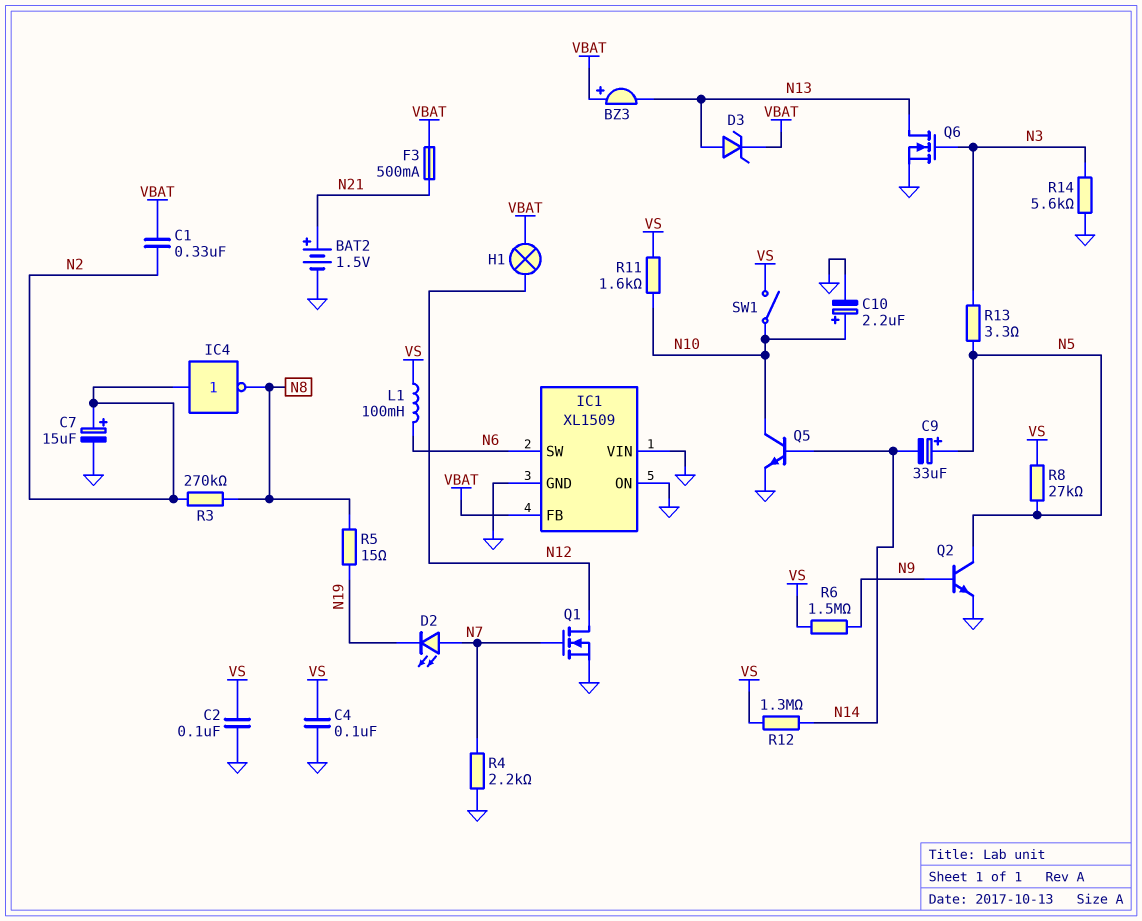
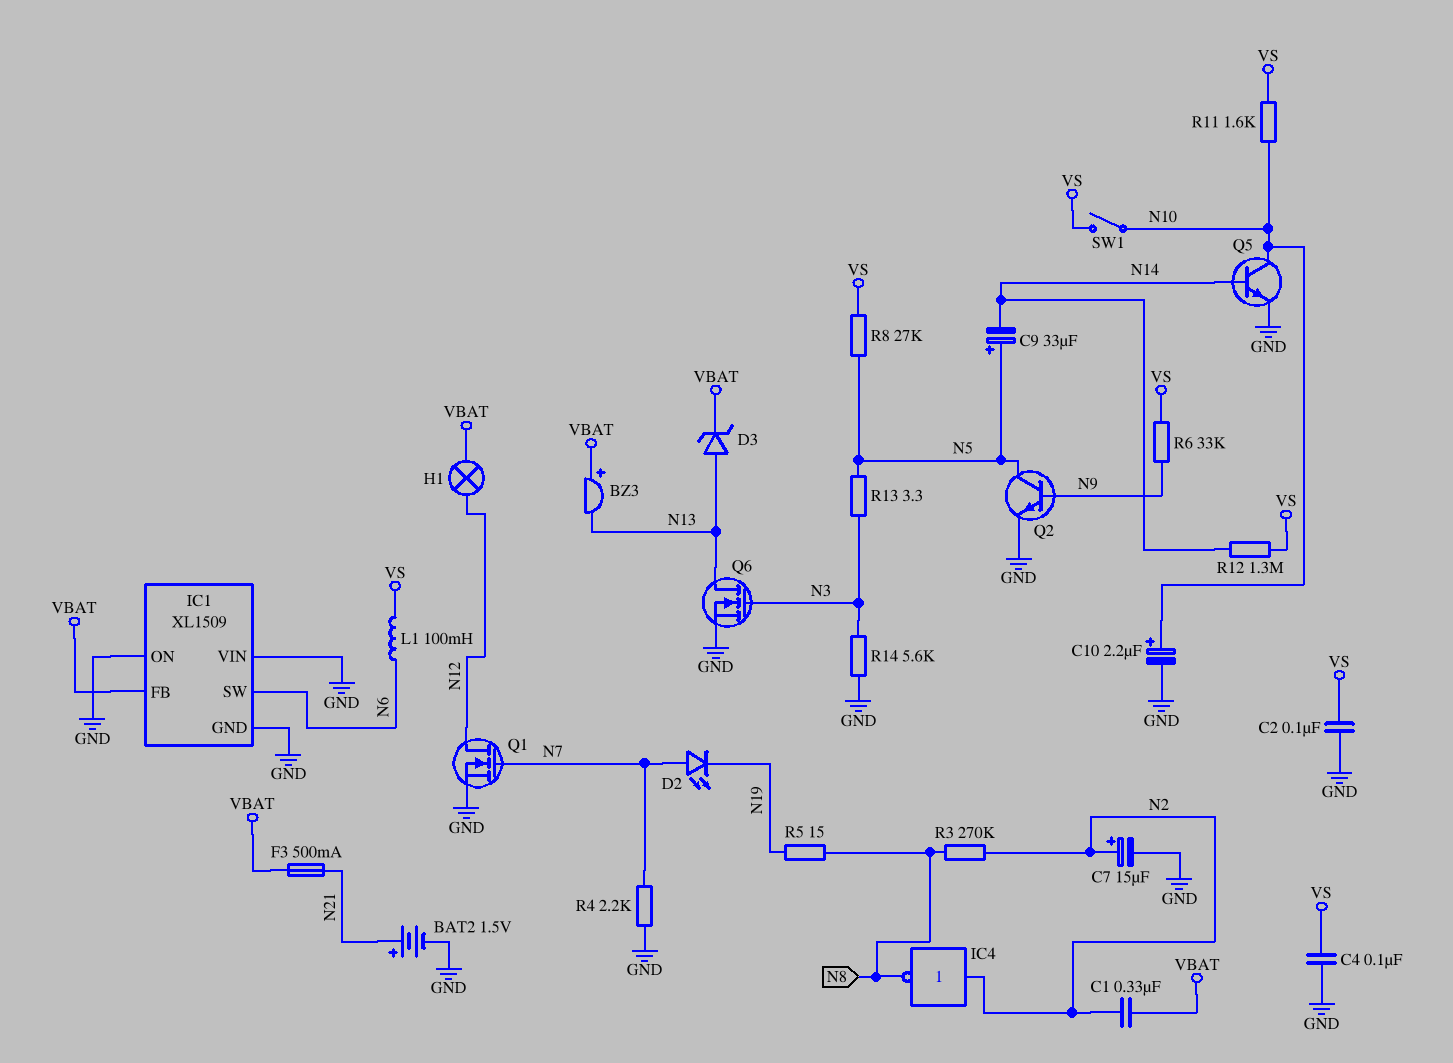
R6: 1.5M (N9, VS) -> 33k (N9, VS)

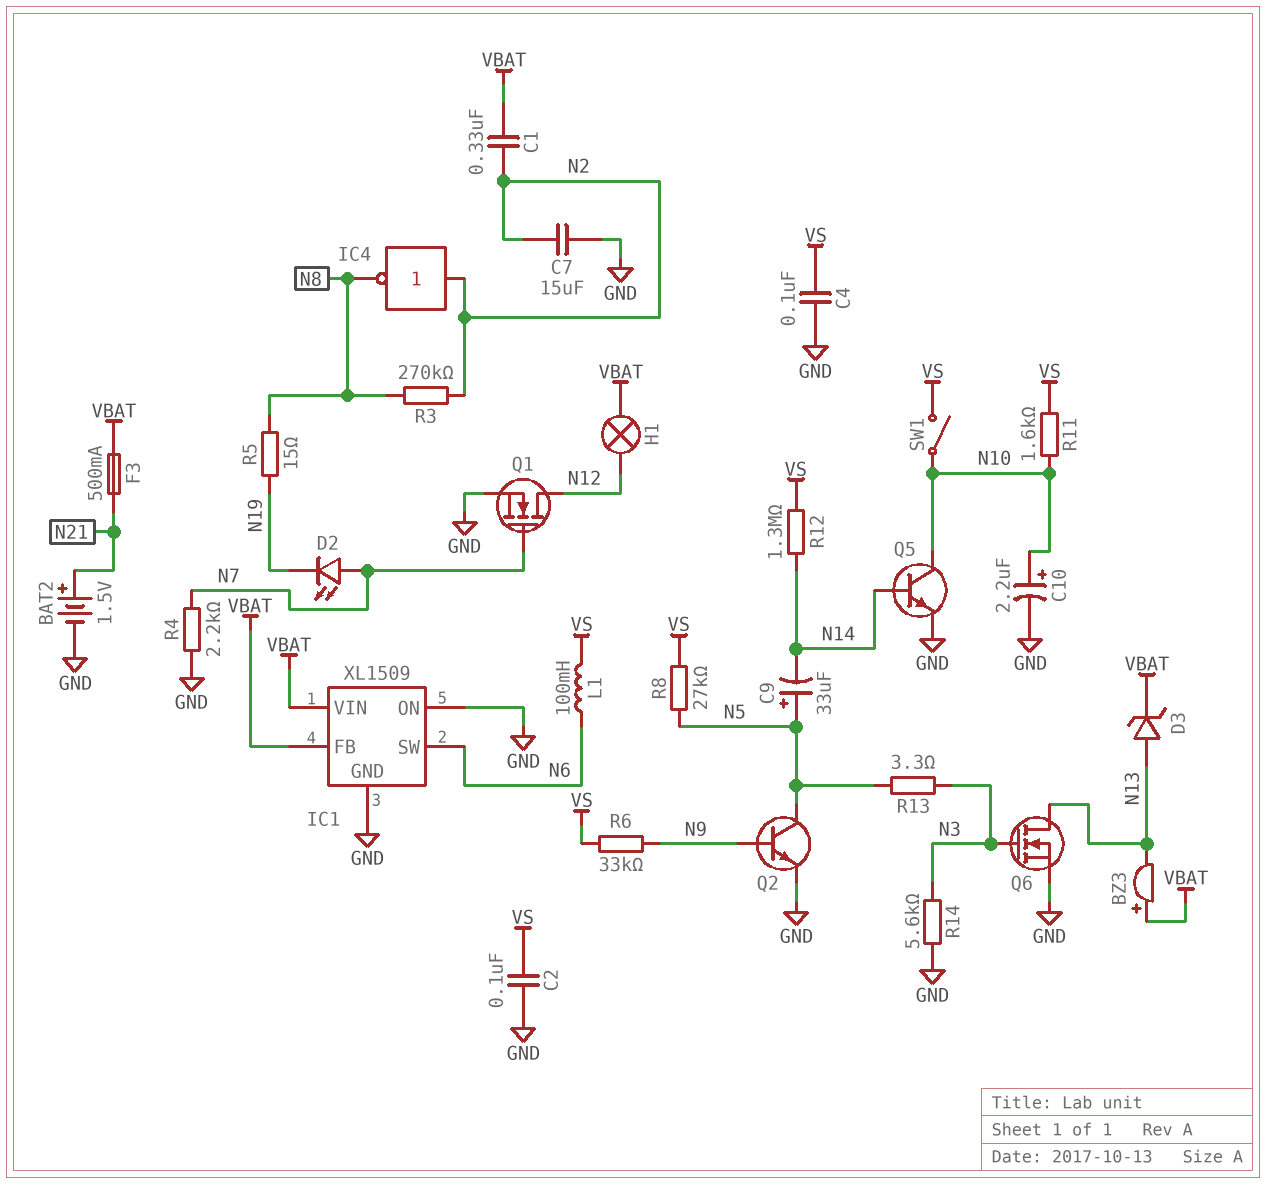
C7: 15uF (plus N2, minus GND) -> 15uF (GND, N2)
IC1 pin VIN: GND -> VBAT

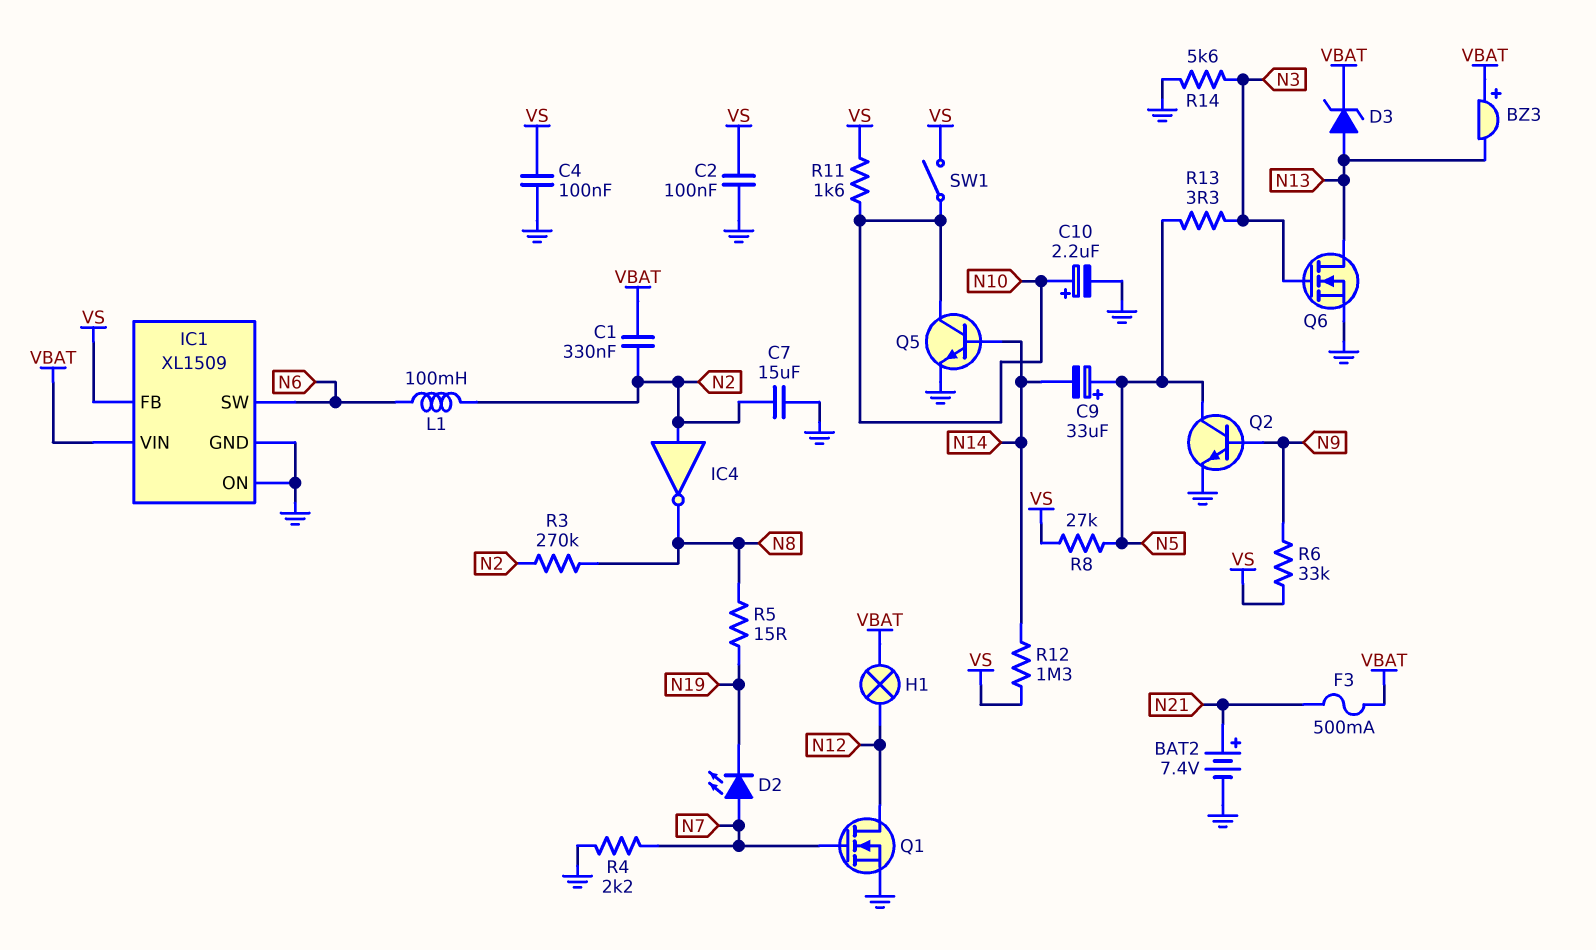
BAT2: 1.5V (plus N21, minus GND) -> 7.4V (plus N21, minus GND)
IC1 pin FB: VBAT -> VS
L1: 100mH (N6, VS) -> 100mH (N2, N6)

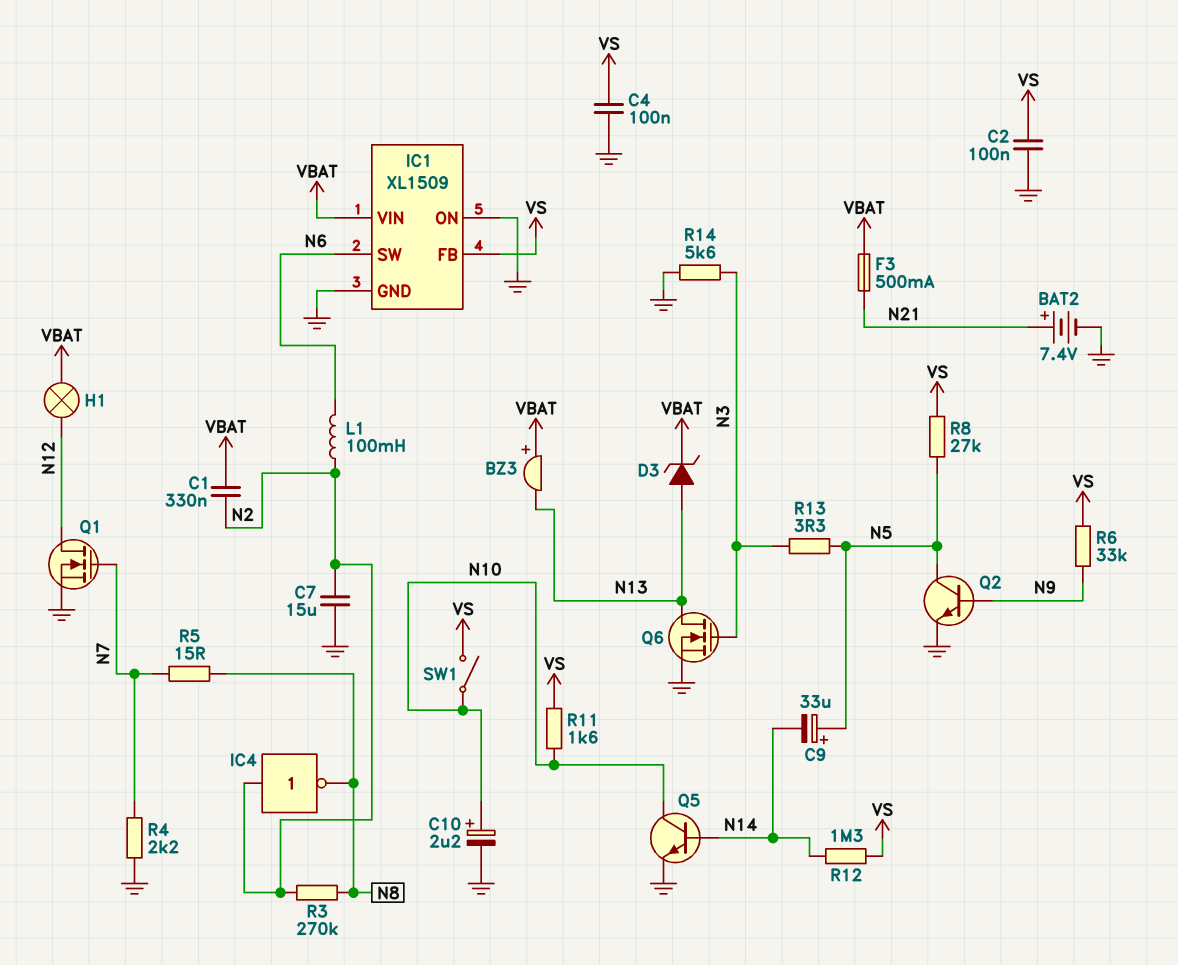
D2: LED (A N7, K N19) -> none
R5: 15 (N8, N19) -> 15 (N7, N8)

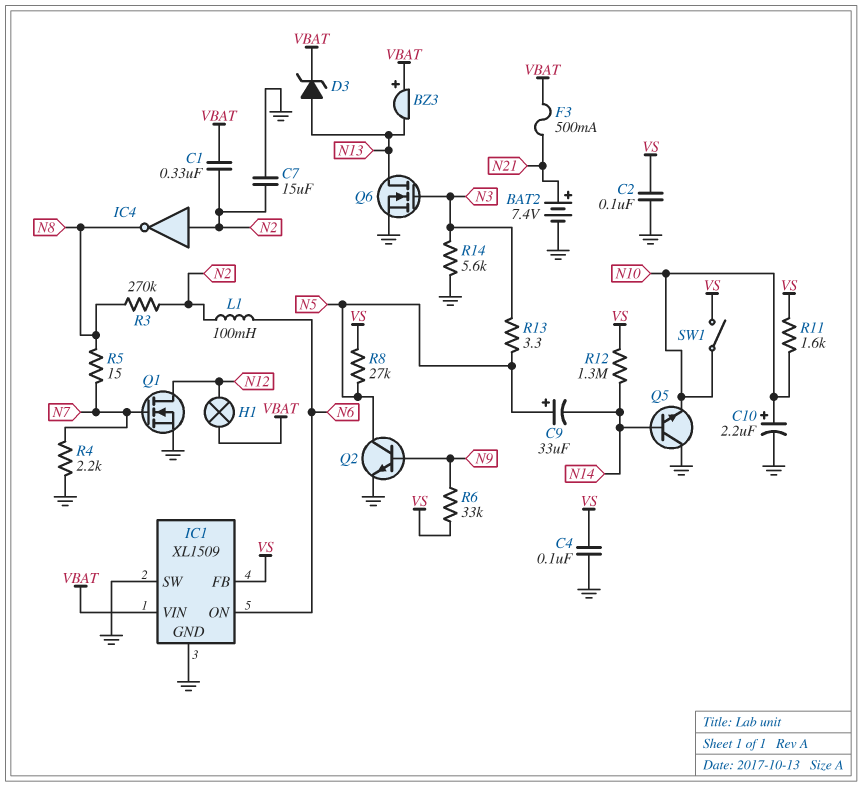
IC1 pin ON: GND -> N6
IC1 pin SW: N6 -> GND
Q5: NPN (B N14, C N10, E GND) -> NPN (B N14, C GND, E N10)

